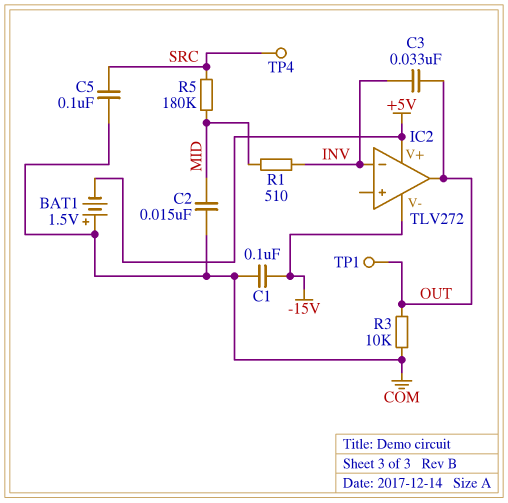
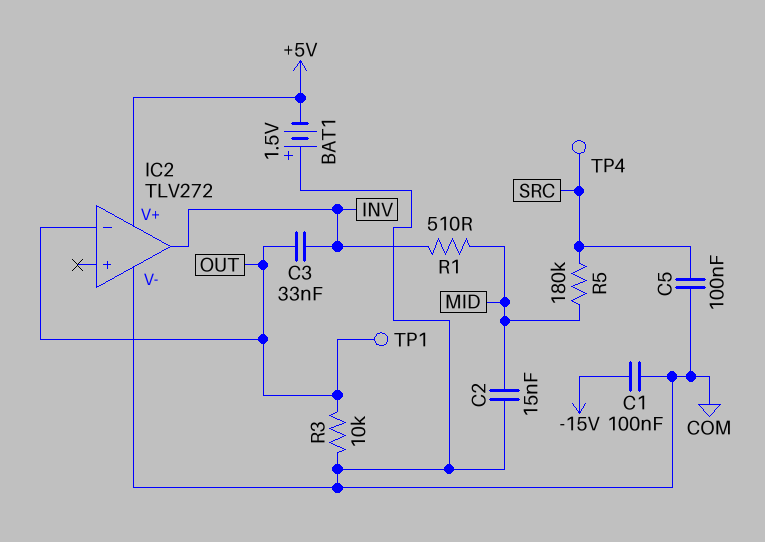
IC2 pin V-: -15V -> COM
IC2 pin in-: INV -> OUT
IC2 pin out: OUT -> INV

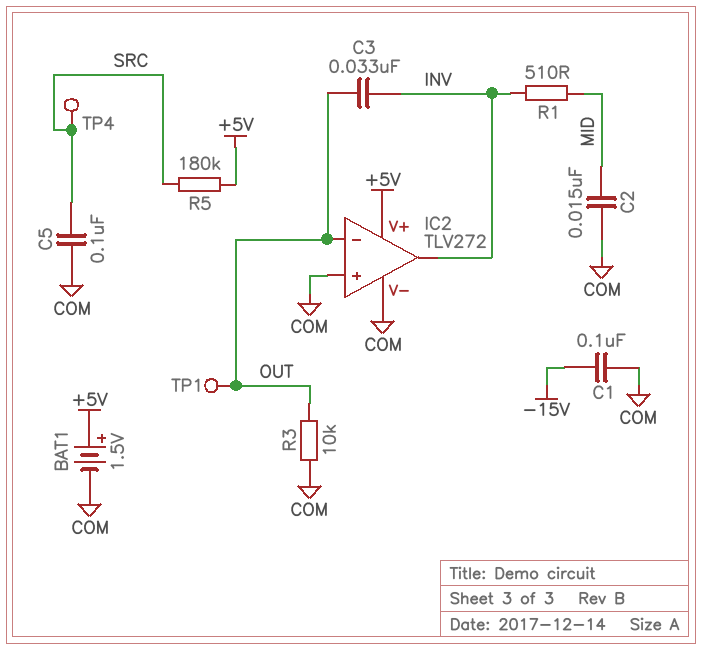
BAT1: 1.5V (plus COM, minus +5V) -> 1.5V (plus +5V, minus COM)
IC2 pin in+: none -> COM
R5: 180k (MID, SRC) -> 180k (+5V, SRC)

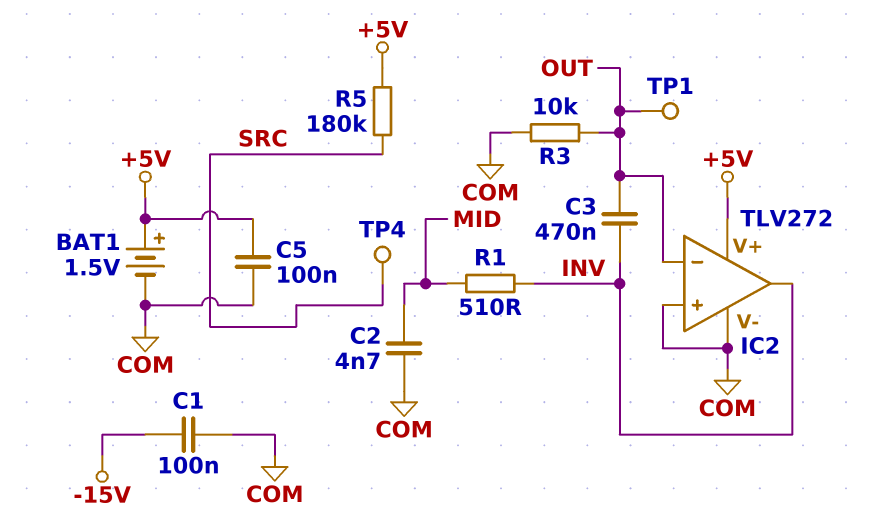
C2: 15nF (COM, MID) -> 4.7nF (COM, MID)
C3: 33nF (INV, OUT) -> 470nF (INV, OUT)
C5: 100nF (COM, SRC) -> 100nF (+5V, COM)

